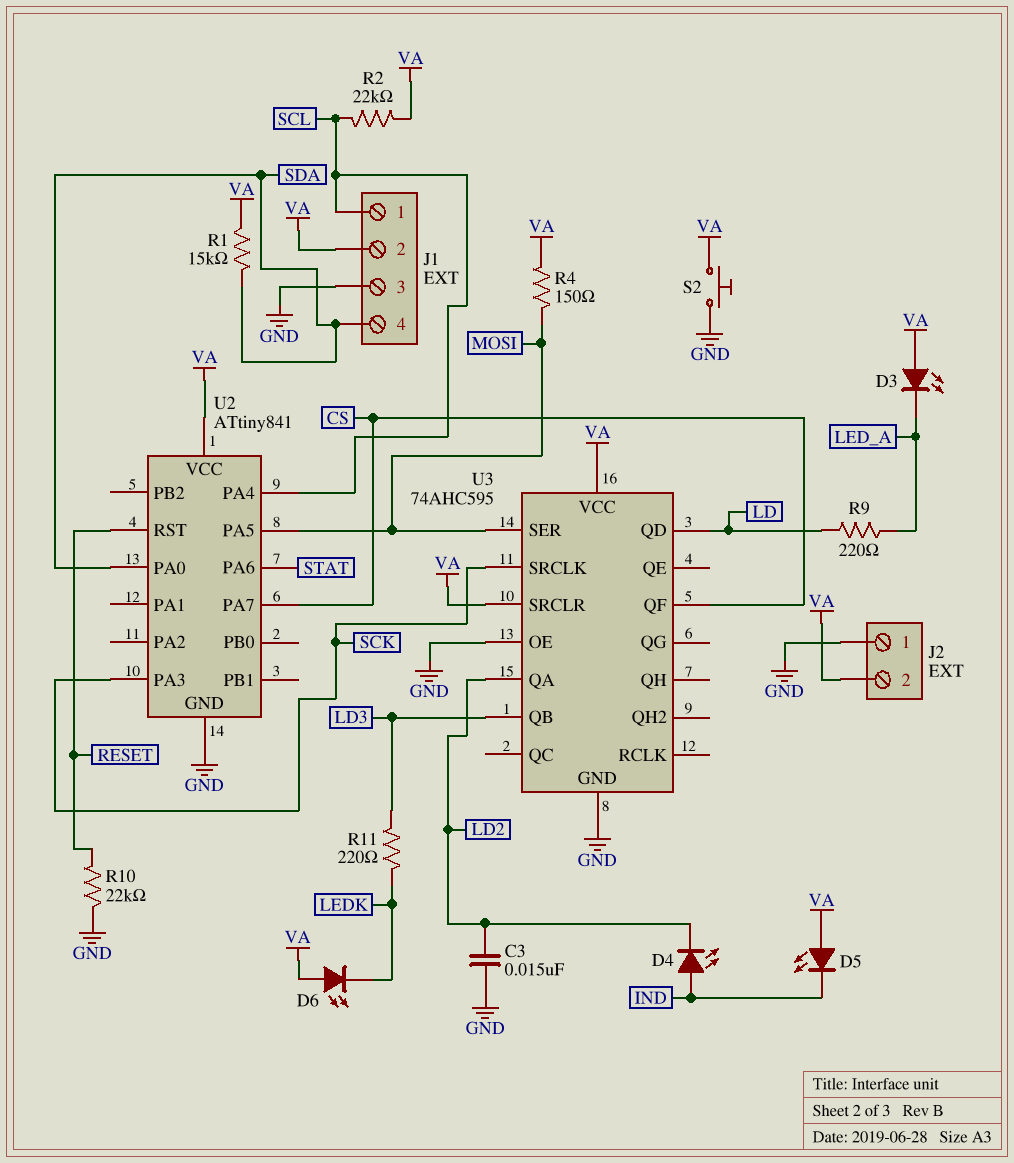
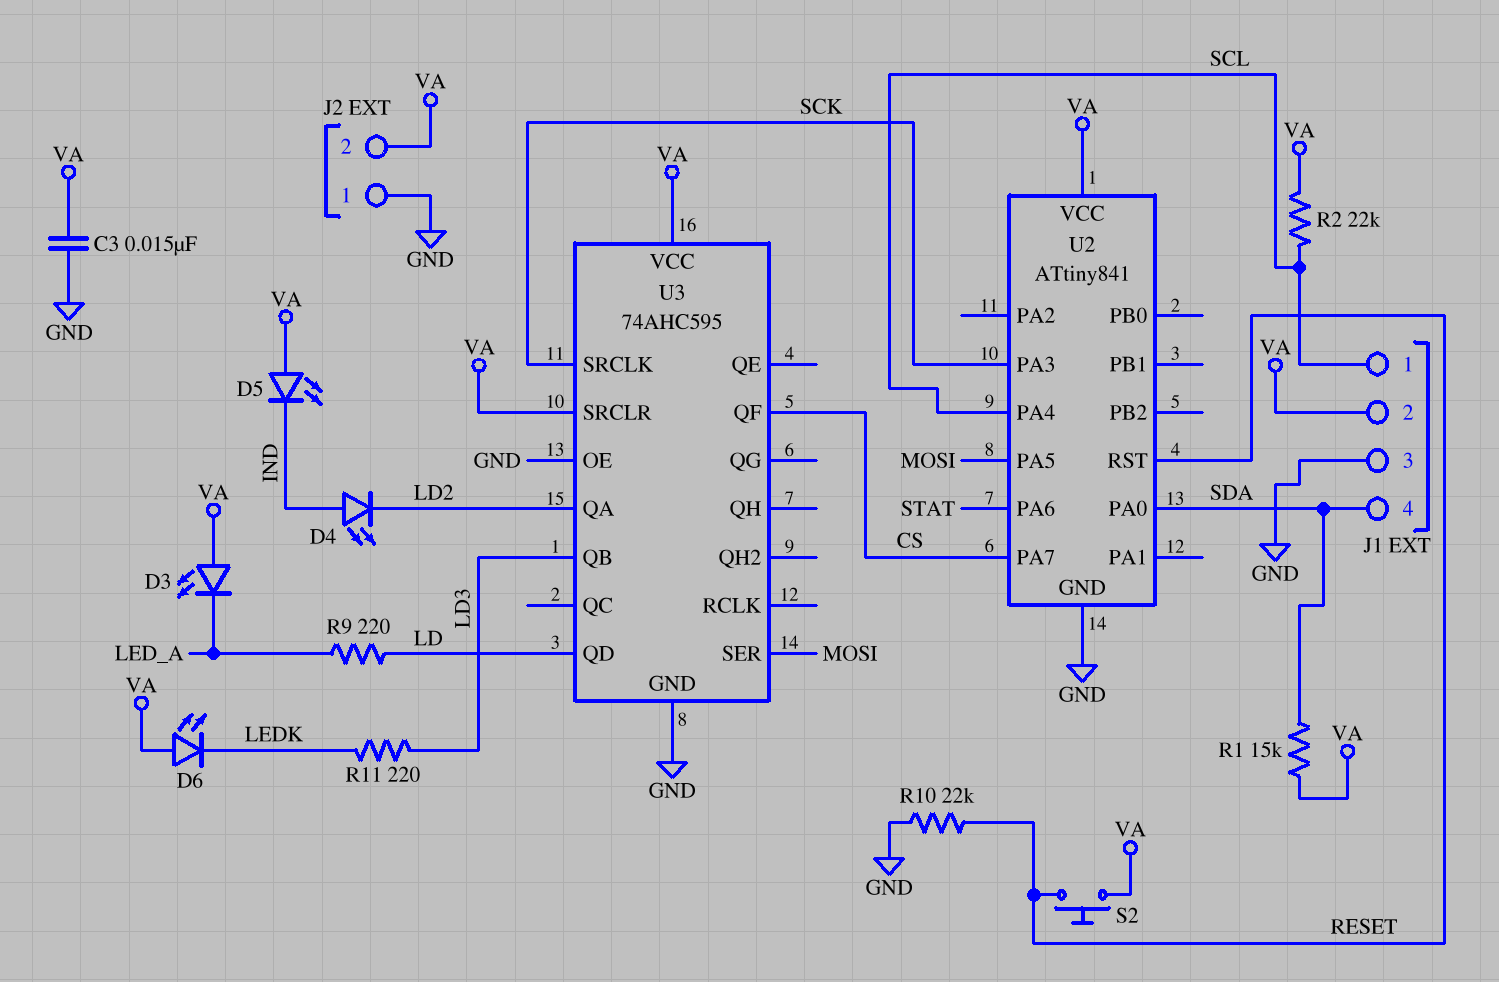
C3: 15nF (GND, LD2) -> 15nF (GND, VA)
R4: 150 (MOSI, VA) -> none
S2: button (GND, VA) -> button (RESET, VA)

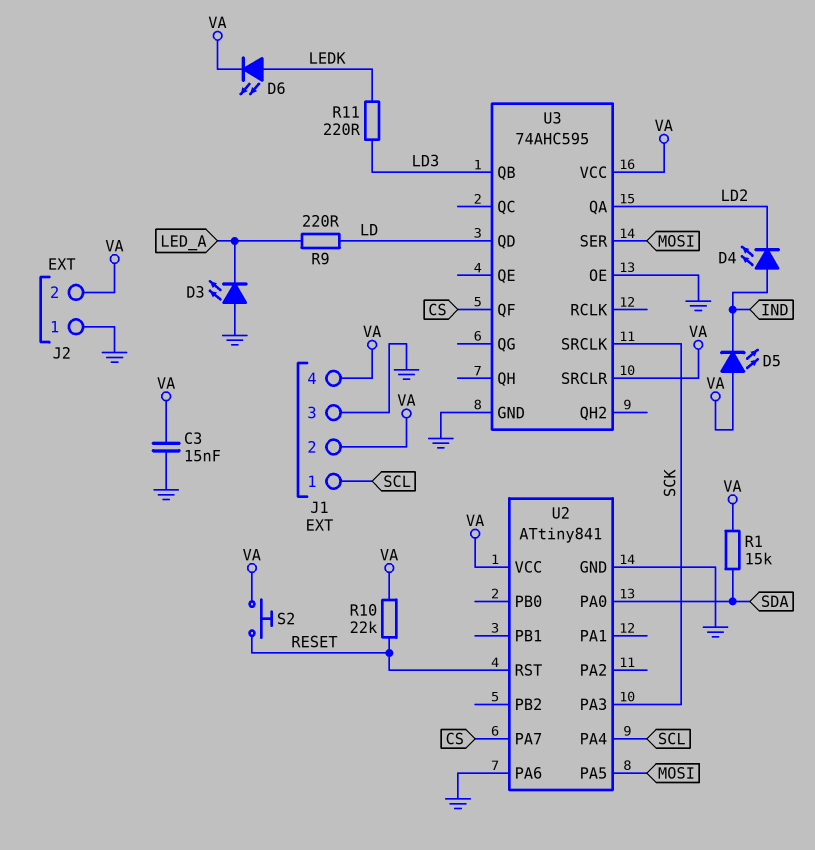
D3: LED (A VA, K LED_A) -> LED (A GND, K LED_A)
D6: LED (A VA, K LEDK) -> LED (A LEDK, K VA)
J1 pin 4: SDA -> VA
R2: 22k (SCL, VA) -> none
R10: 22k (GND, RESET) -> 22k (RESET, VA)
U2 pin PA6: STAT -> GND

